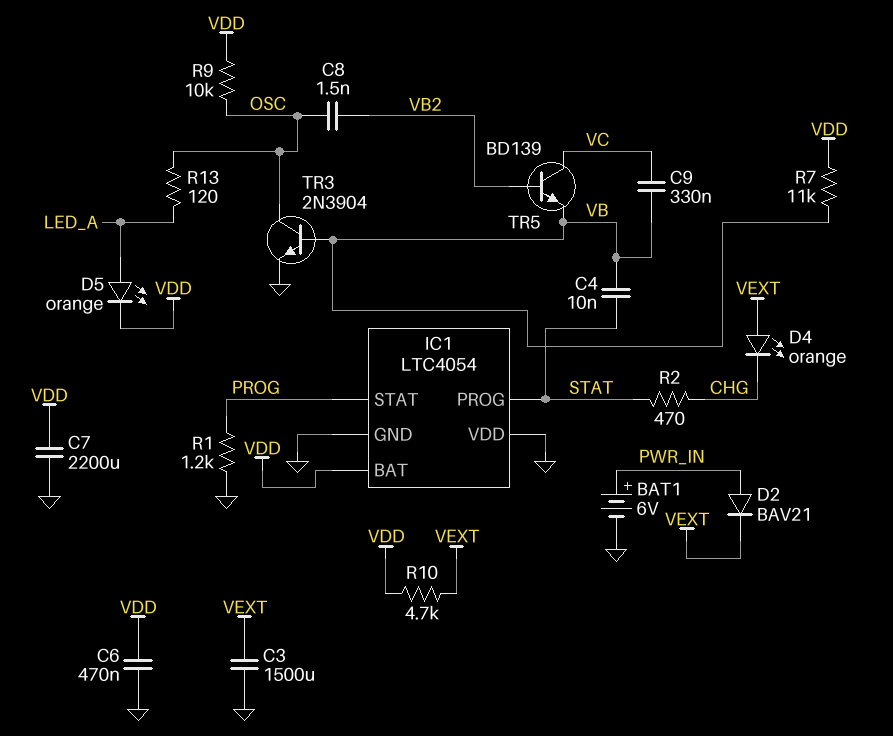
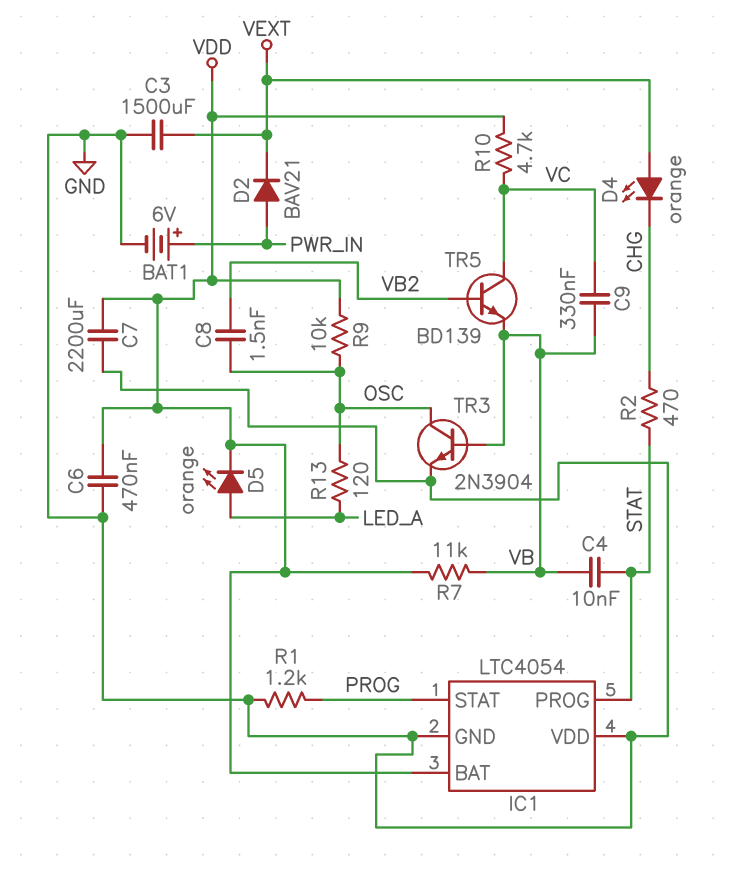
R10: 4.7k (VDD, VEXT) -> 4.7k (VC, VDD)

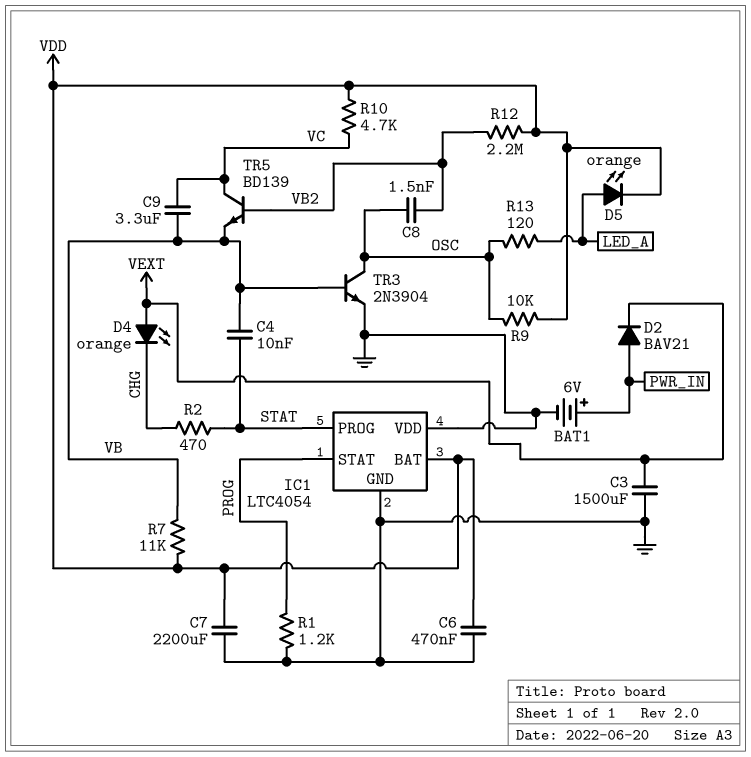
C9: 330nF (VB, VC) -> 3.3uF (VB, VC)
R12: none -> 2.2M (VB2, VDD)

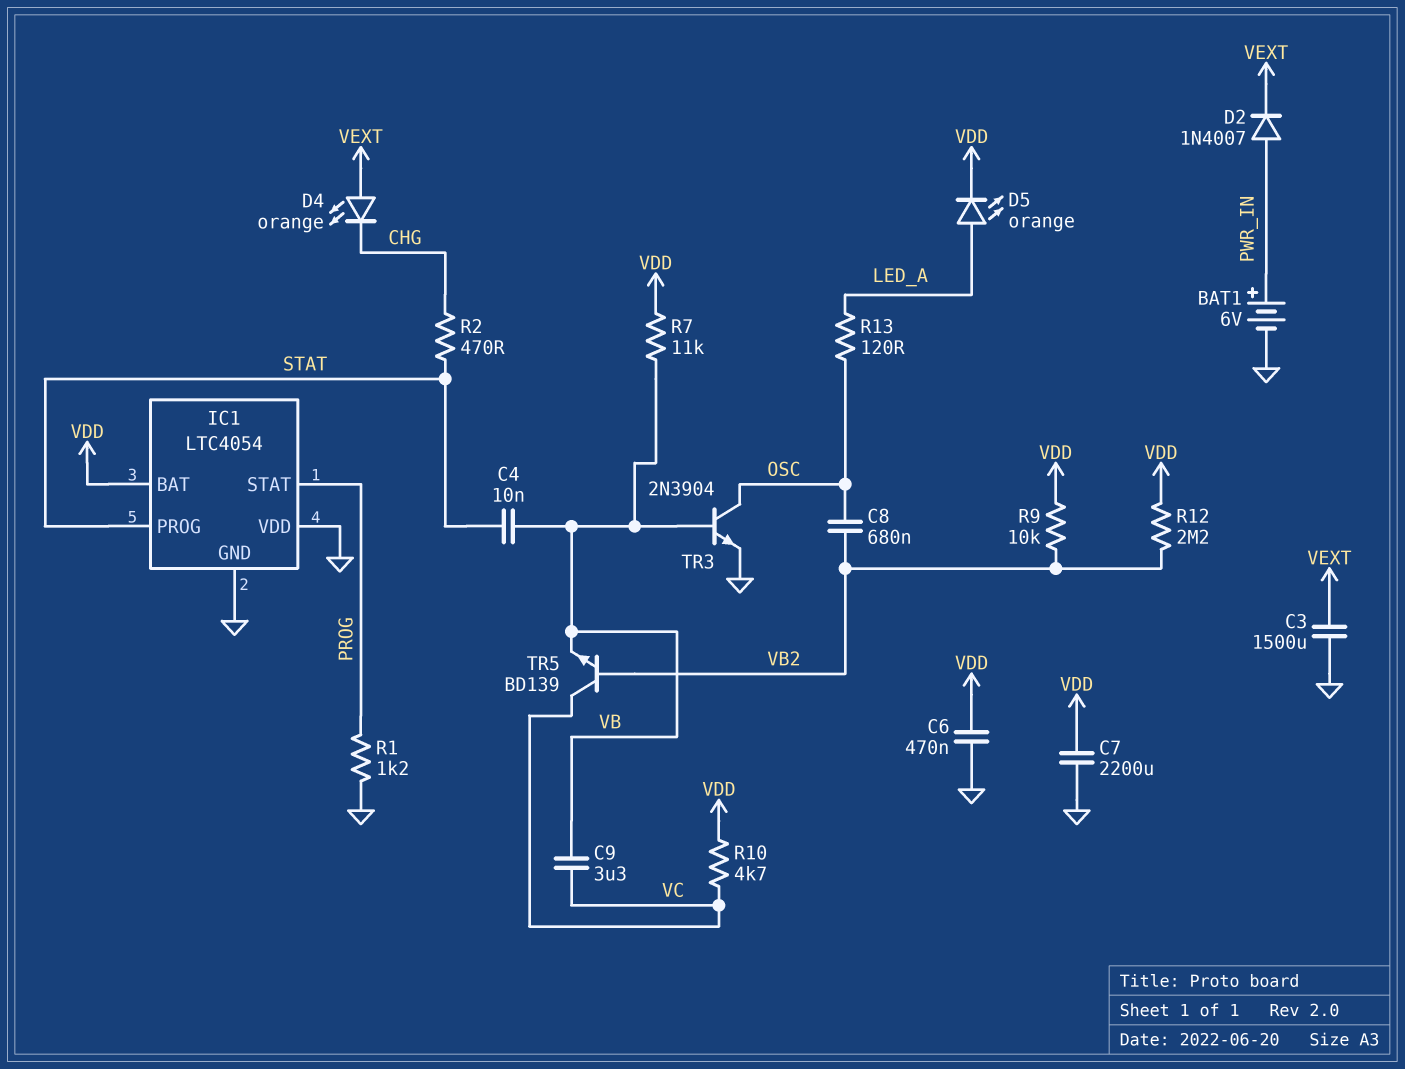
C8: 1.5nF (OSC, VB2) -> 680nF (OSC, VB2)
D2: diode BAV21 (A PWR_IN, K VEXT) -> diode 1N4007 (A PWR_IN, K VEXT)
R9: 10k (OSC, VDD) -> 10k (VB2, VDD)

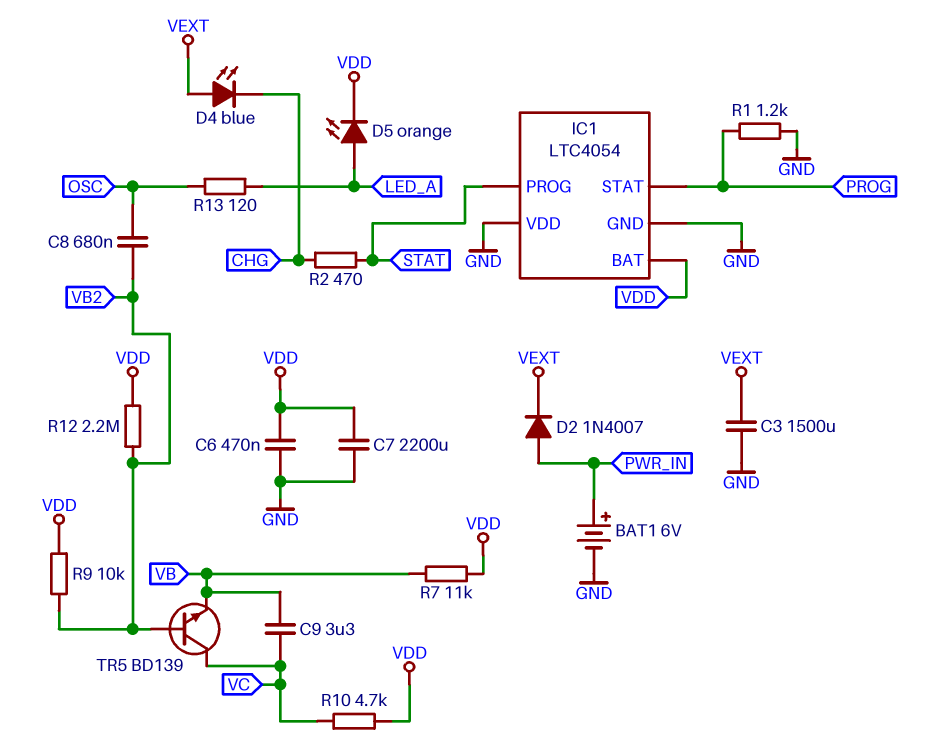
C4: 10nF (STAT, VB) -> none
D4: LED orange (A VEXT, K CHG) -> LED blue (A VEXT, K CHG)
TR3: NPN 2N3904 (B VB, C OSC, E GND) -> none

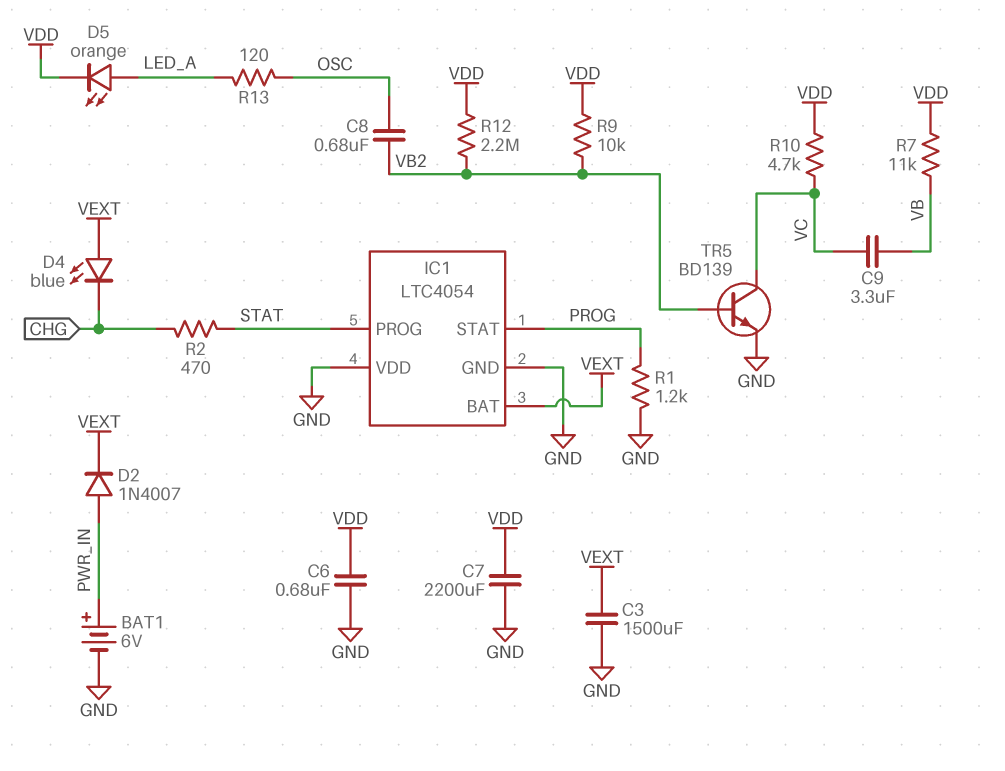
C6: 470nF (GND, VDD) -> 680nF (GND, VDD)
IC1 pin BAT: VDD -> VEXT
TR5: NPN BD139 (B VB2, C VC, E VB) -> NPN BD139 (B VB2, C VC, E GND)

